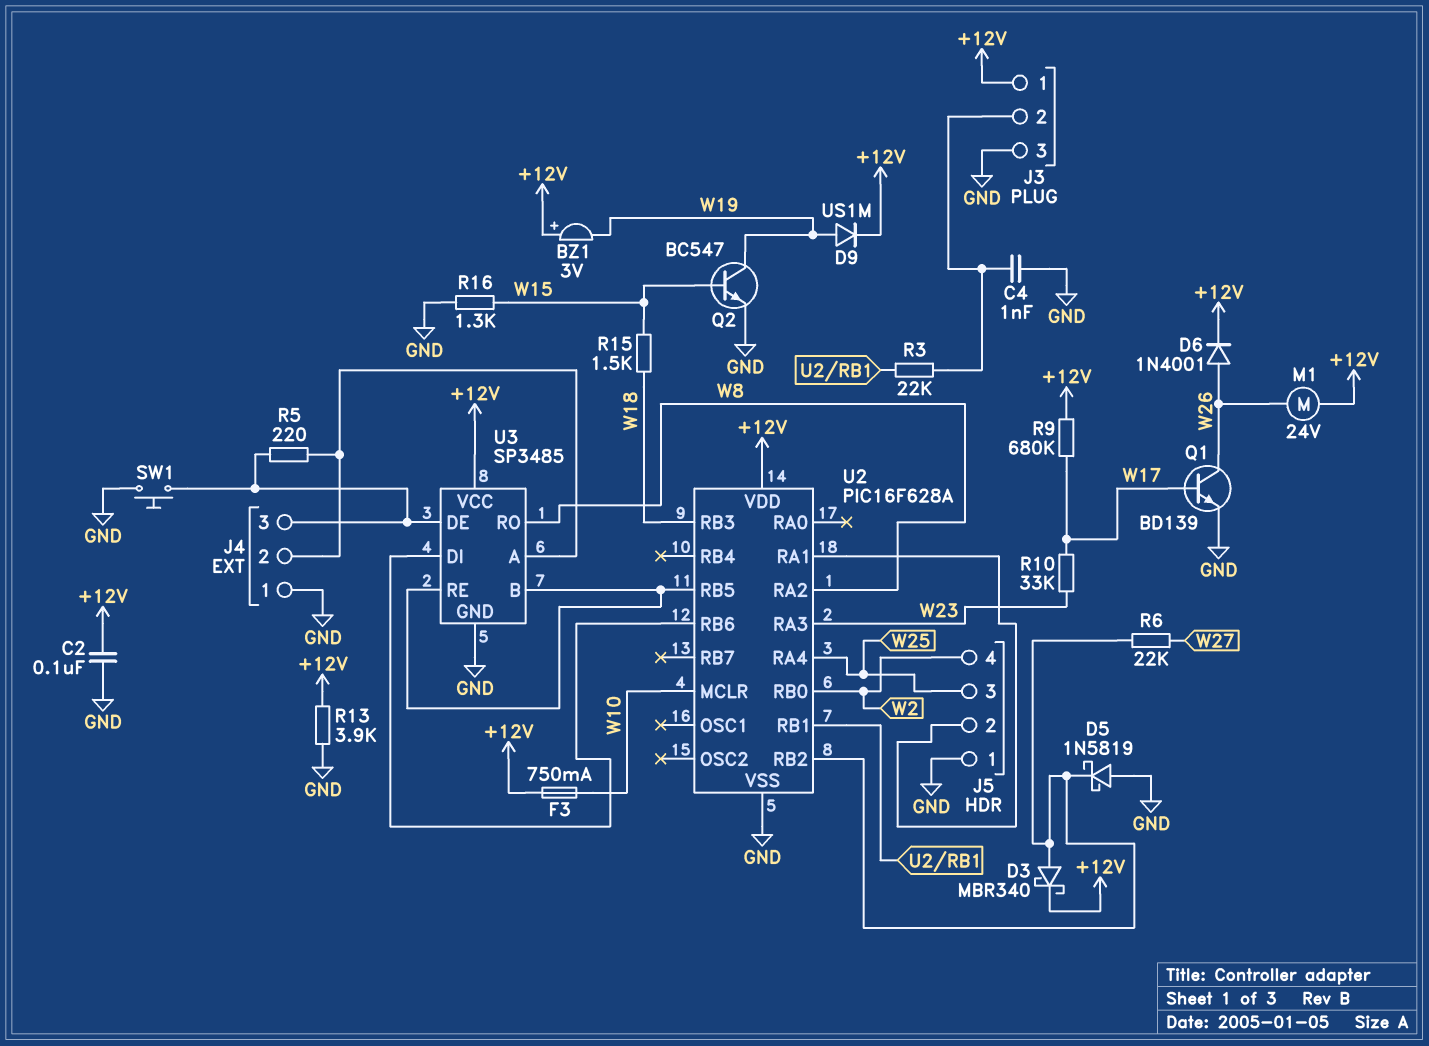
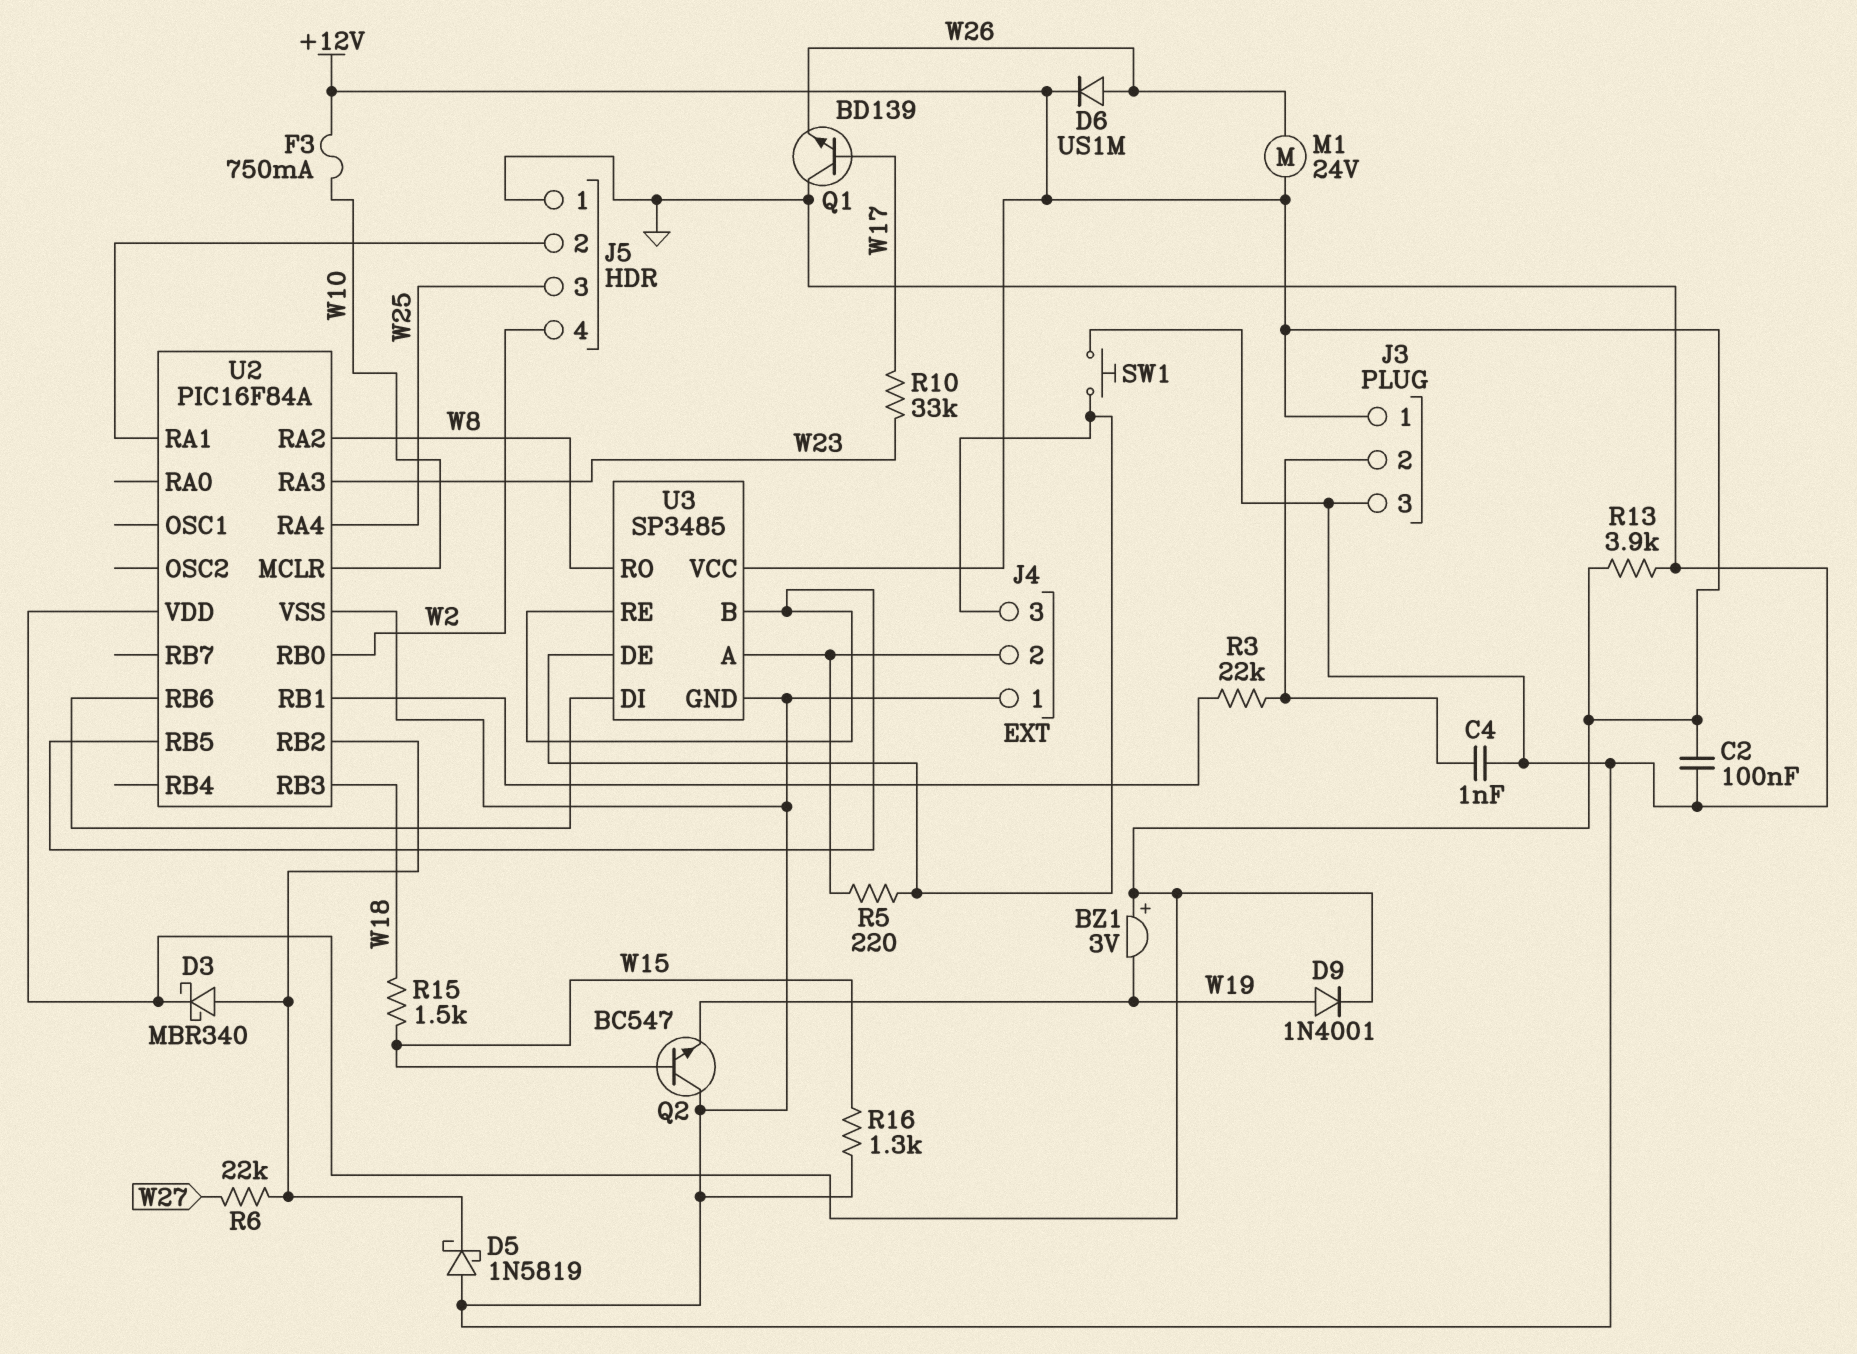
D6: diode 1N4001 (A W26, K +12V) -> diode US1M (A W26, K +12V)
D9: diode US1M (A W19, K +12V) -> diode 1N4001 (A W19, K +12V)
Q1: NPN BD139 (B W17, C W26, E GND) -> NPN BD139 (B W17, C GND, E W26)
Q2: NPN BC547 (B W15, C W19, E GND) -> NPN BC547 (B W15, C GND, E W19)
R9: 680k (+12V, W17) -> none
U2: PIC16F628A -> PIC16F84A

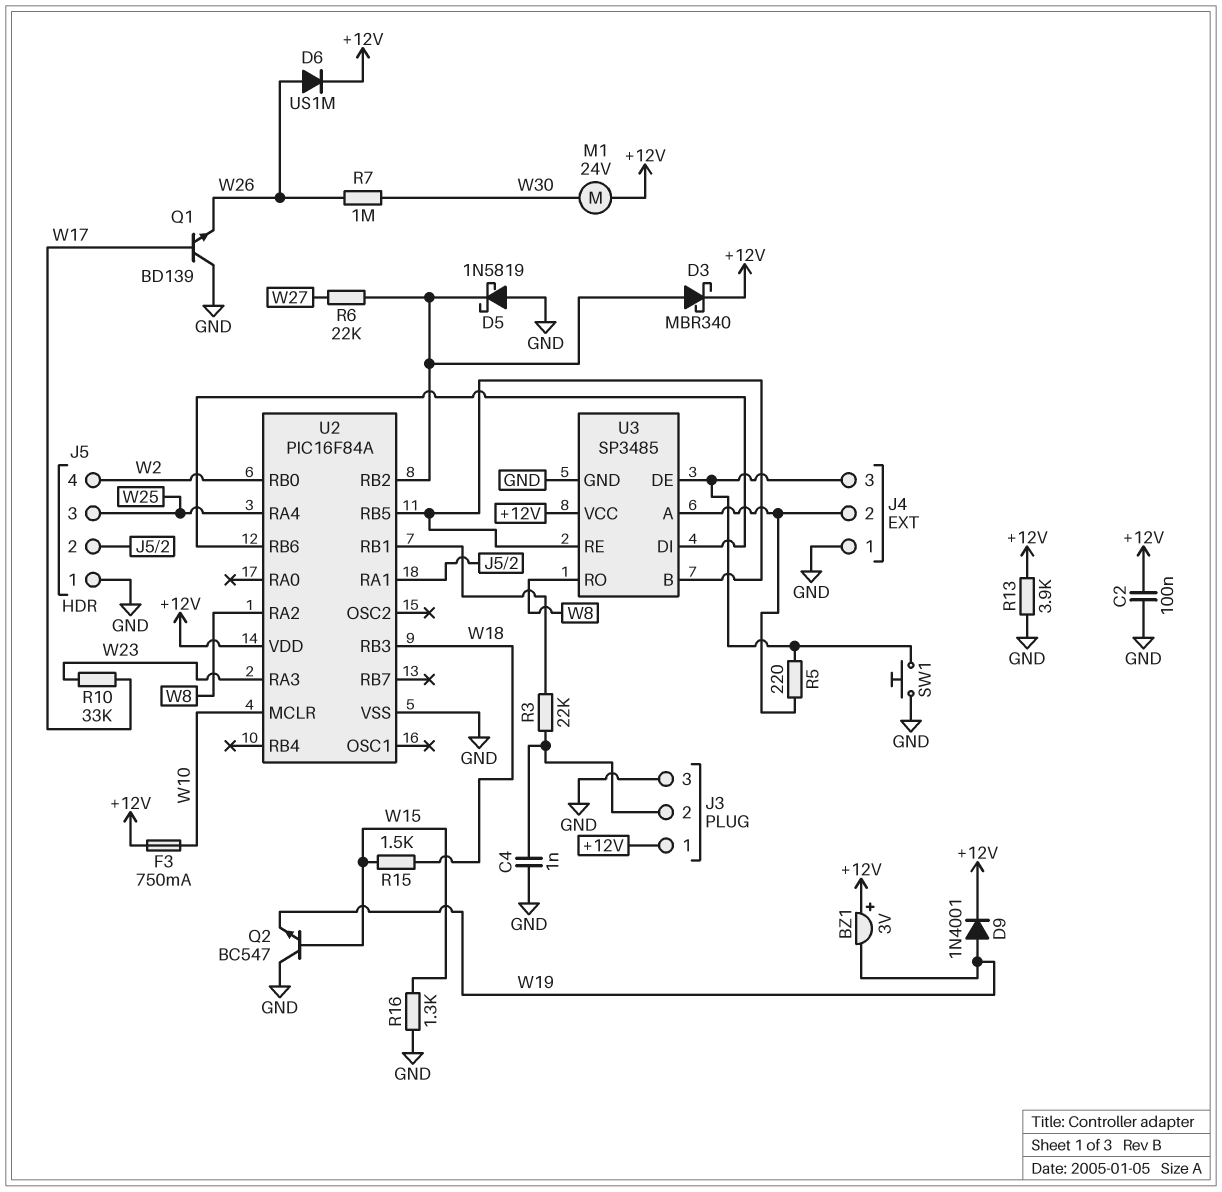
M1: motor 24V (+12V, W26) -> motor 24V (+12V, W30)
R7: none -> 1M (W26, W30)

